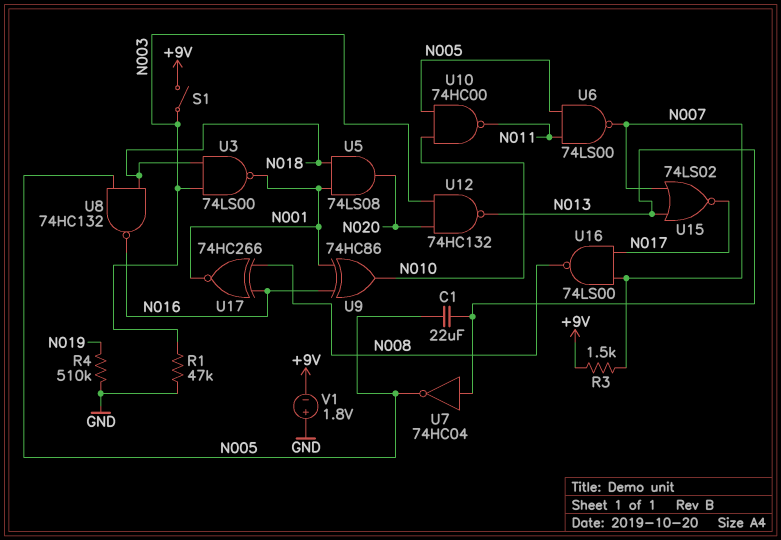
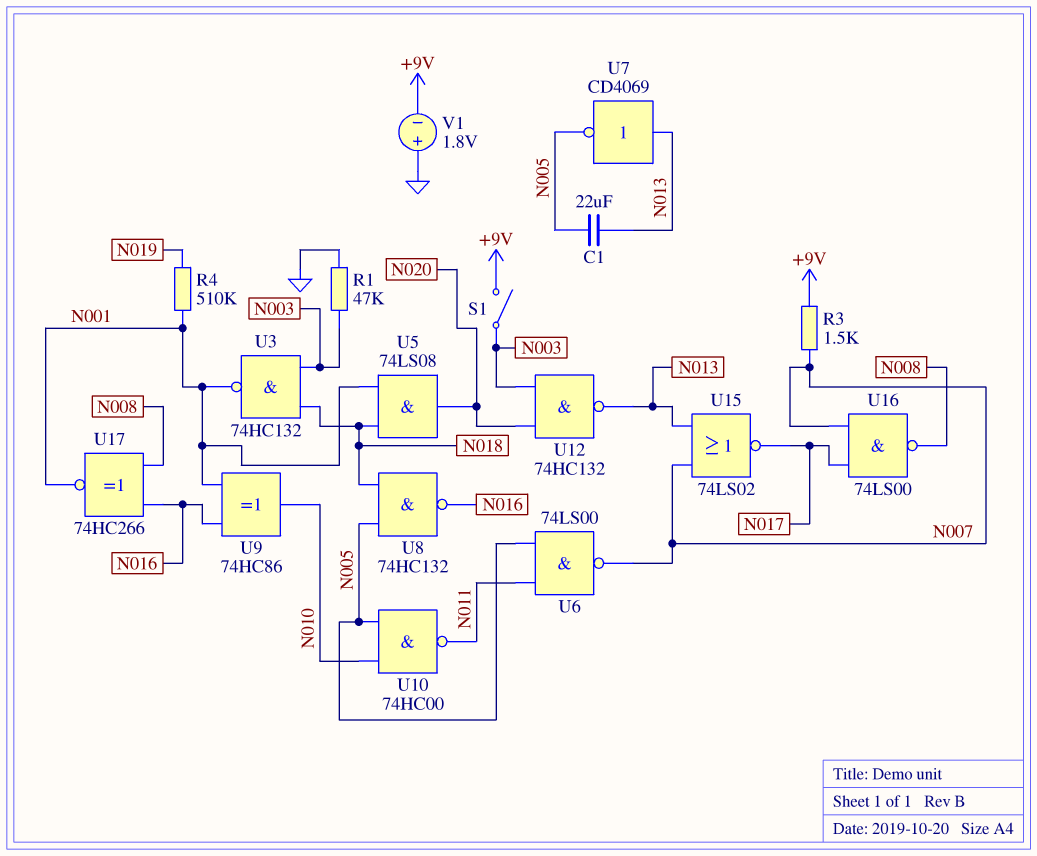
R4: 510k (GND, N019) -> 510k (N001, N019)
U3: NAND 74LS00 (in N003, in N018, out N001) -> NAND 74HC132 (in N003, in N018, out N001)
U7: NOT 74HC04 (in N013, out N005) -> NOT CD4069 (in N013, out N005)

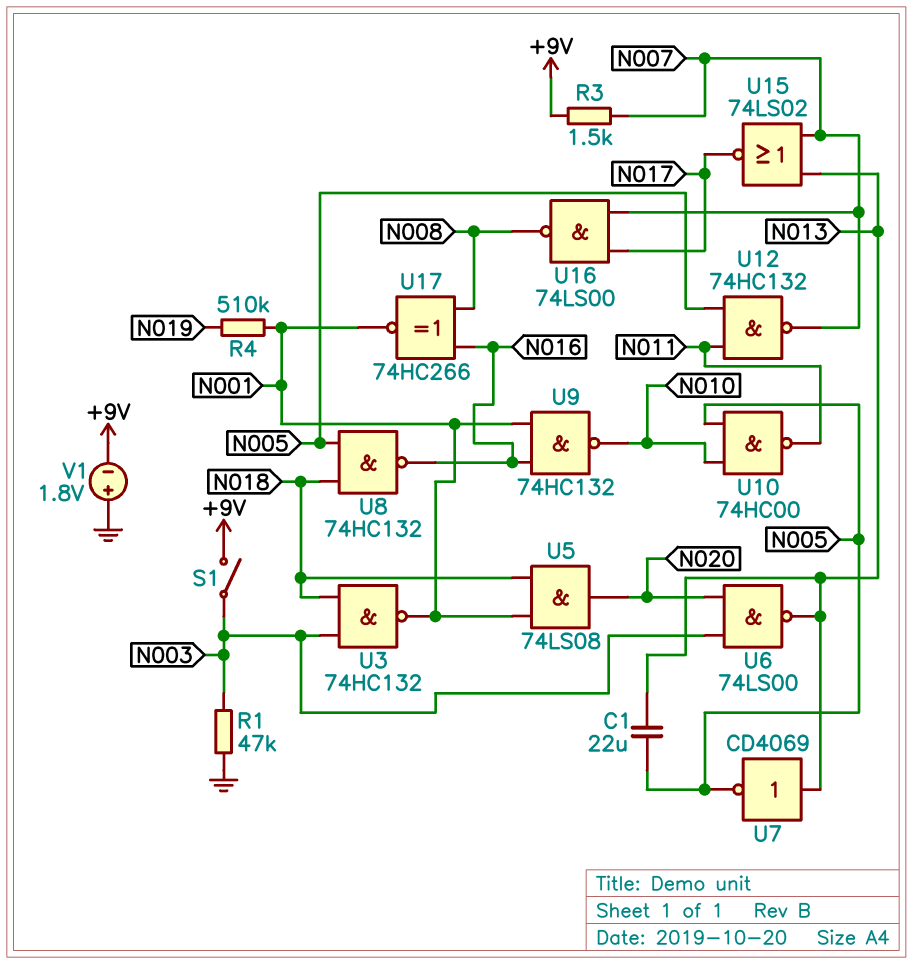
U6: NAND 74LS00 (in N005, in N011, out N007) -> NAND 74LS00 (in N003, in N020, out N013)
U9: XOR 74HC86 (in N001, in N016, out N010) -> NAND 74HC132 (in N001, in N016, out N010)
U12: NAND 74HC132 (in N003, in N020, out N013) -> NAND 74HC132 (in N005, in N011, out N007)

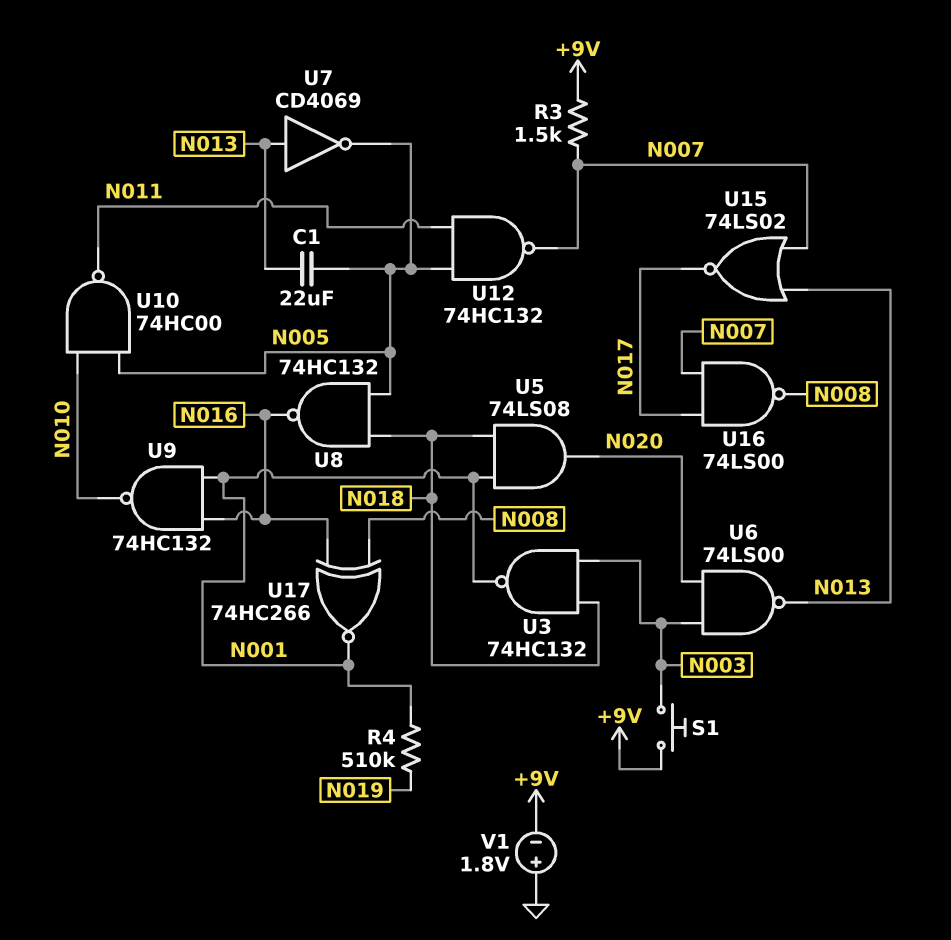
R1: 47k (GND, N003) -> none
S1: switch (+9V, N003) -> button (+9V, N003)

